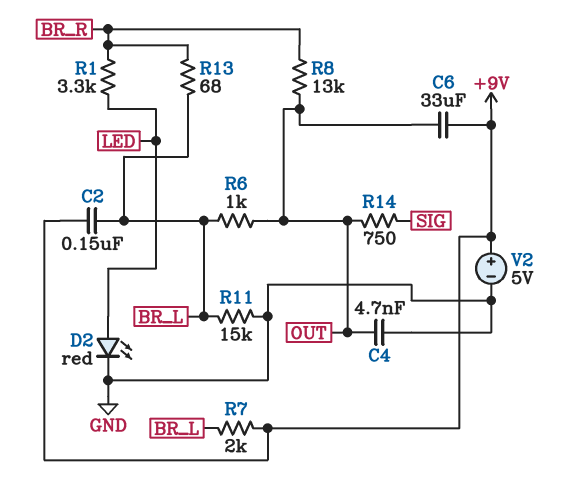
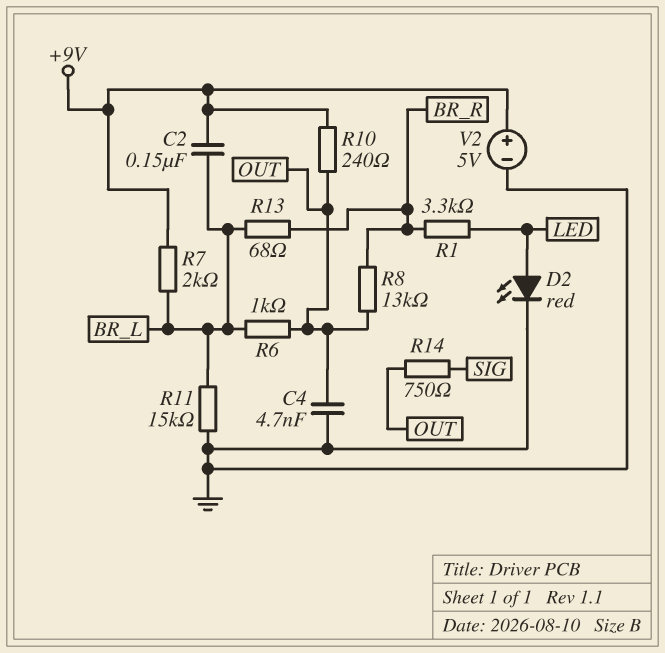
C6: 33uF (+9V, OUT) -> none
R10: none -> 240 (+9V, OUT)

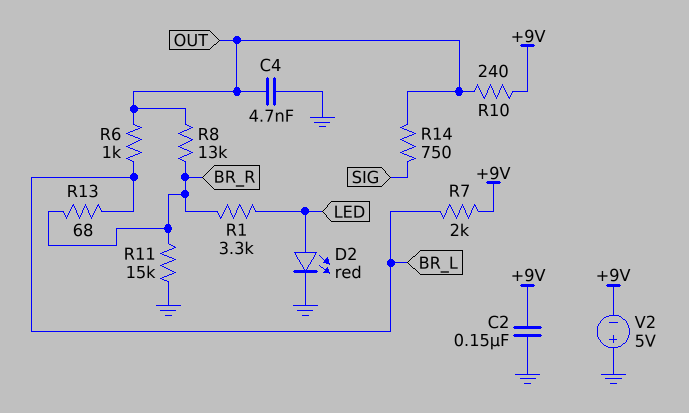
C2: 150nF (+9V, BR_L) -> 150nF (+9V, GND)
R11: 15k (BR_L, GND) -> 15k (BR_R, GND)
V2: 5V (plus +9V, minus GND) -> 5V (plus GND, minus +9V)

